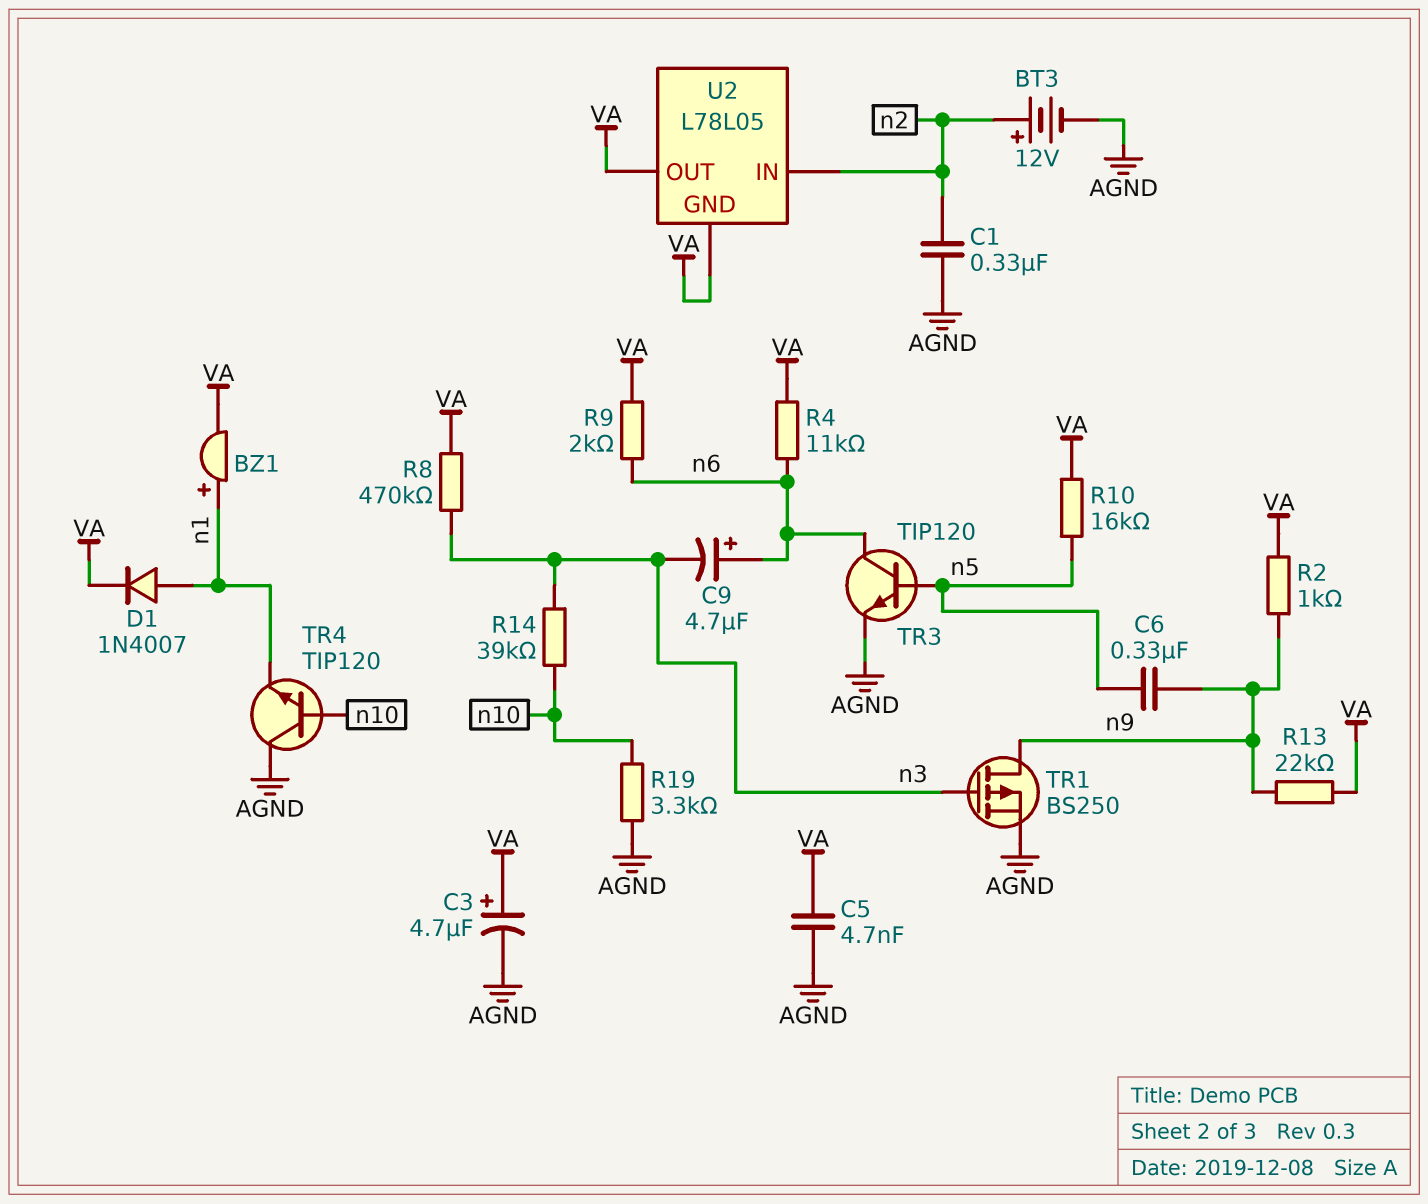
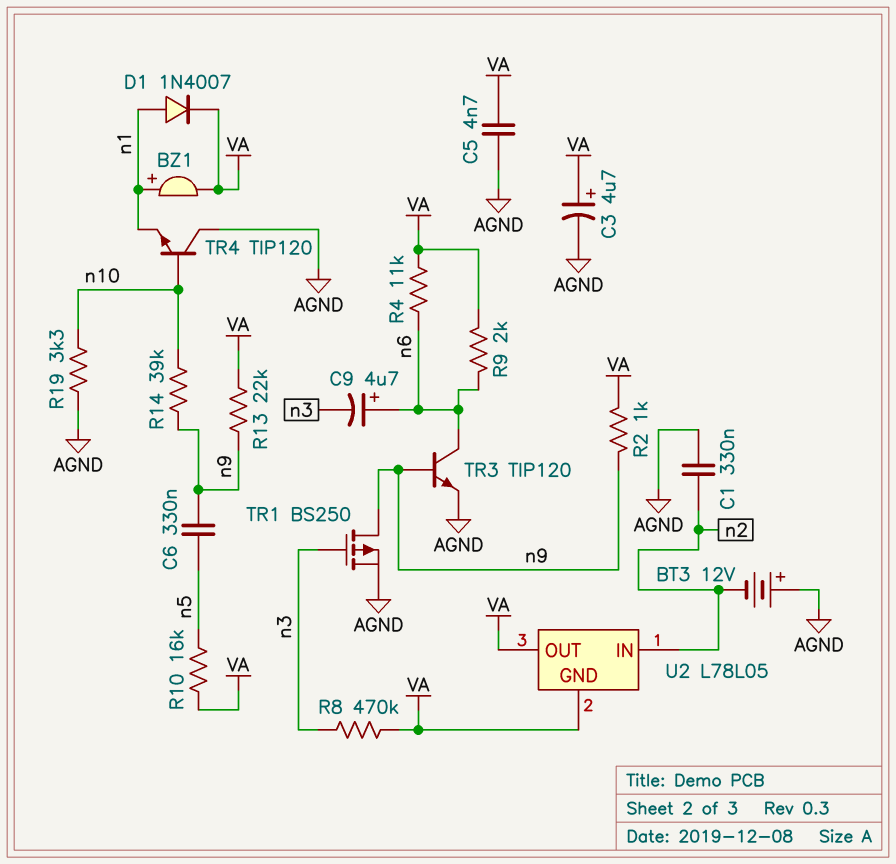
BT3: 12V (plus n2, minus AGND) -> 12V (plus AGND, minus n2)
R14: 39k (n3, n10) -> 39k (n9, n10)
TR3: NPN TIP120 (B n5, C n6, E AGND) -> NPN TIP120 (B n9, C n6, E AGND)

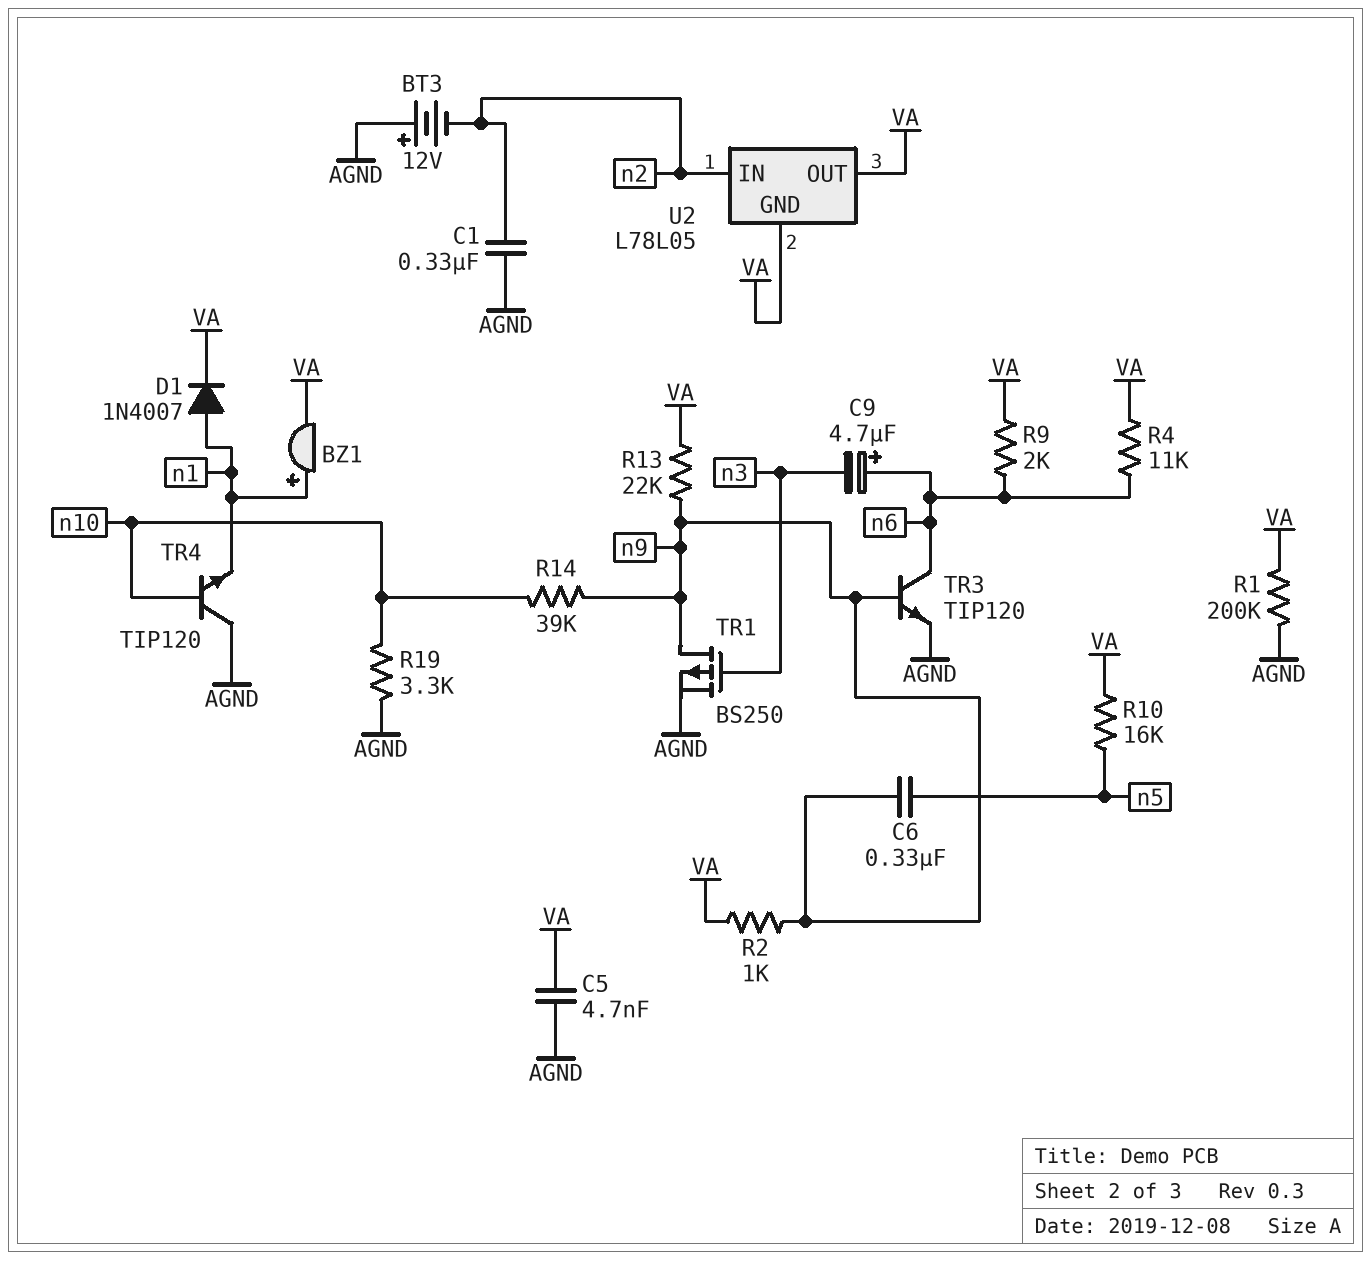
C3: 4.7uF (plus VA, minus AGND) -> none
R1: none -> 200k (AGND, VA)
R8: 470k (VA, n3) -> none

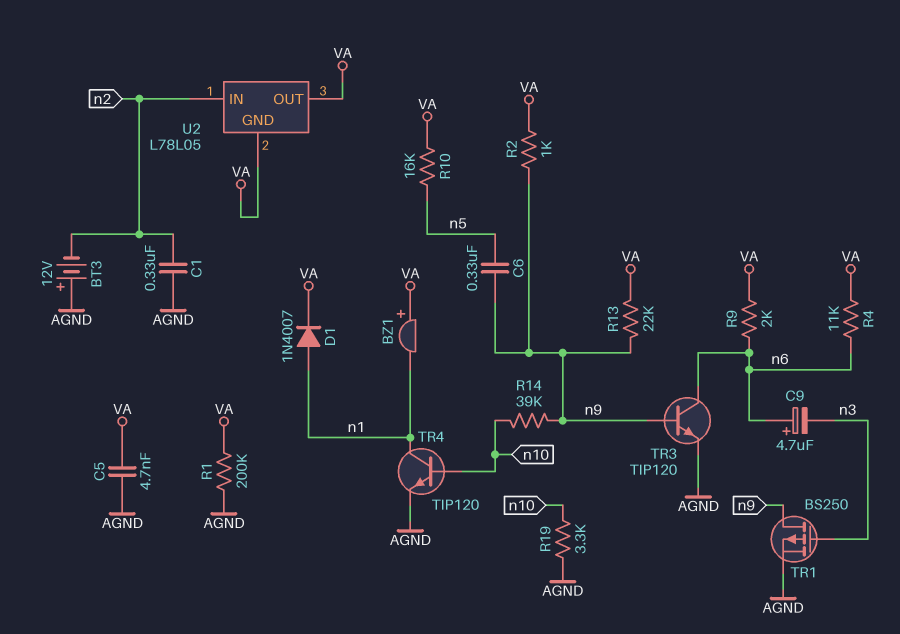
BZ1: buzzer (plus n1, minus VA) -> buzzer (plus VA, minus n1)
TR4: NPN TIP120 (B n10, C AGND, E n1) -> NPN TIP120 (B n10, C n1, E AGND)

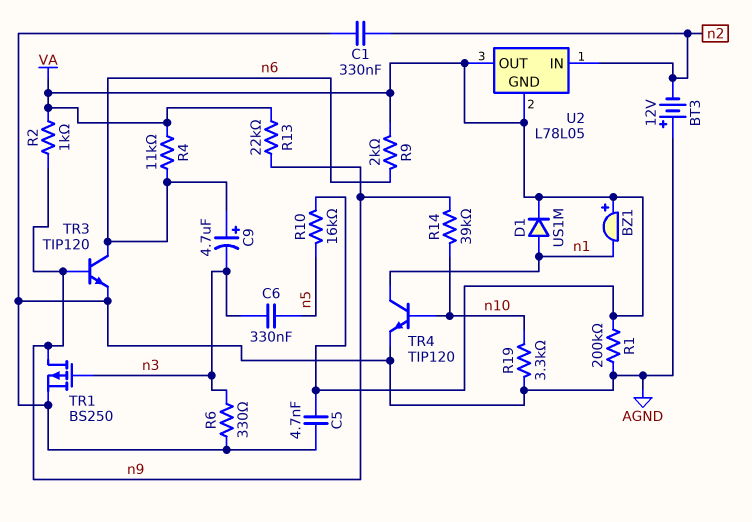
C6: 330nF (n5, n9) -> 330nF (n3, n5)
D1: diode 1N4007 (A n1, K VA) -> diode US1M (A n1, K VA)
R6: none -> 330 (AGND, n3)

